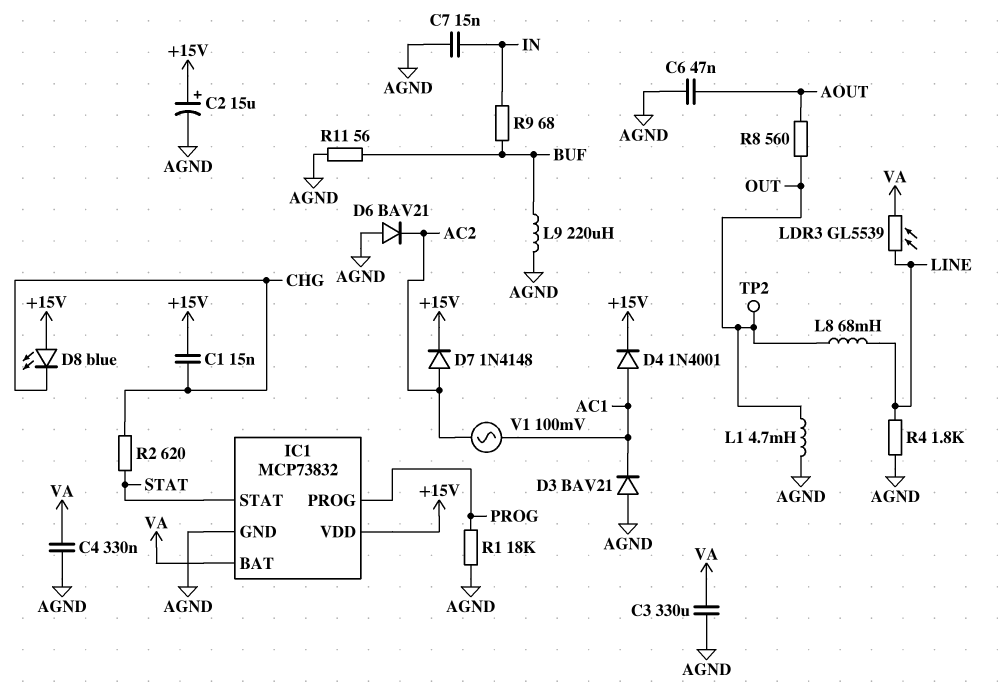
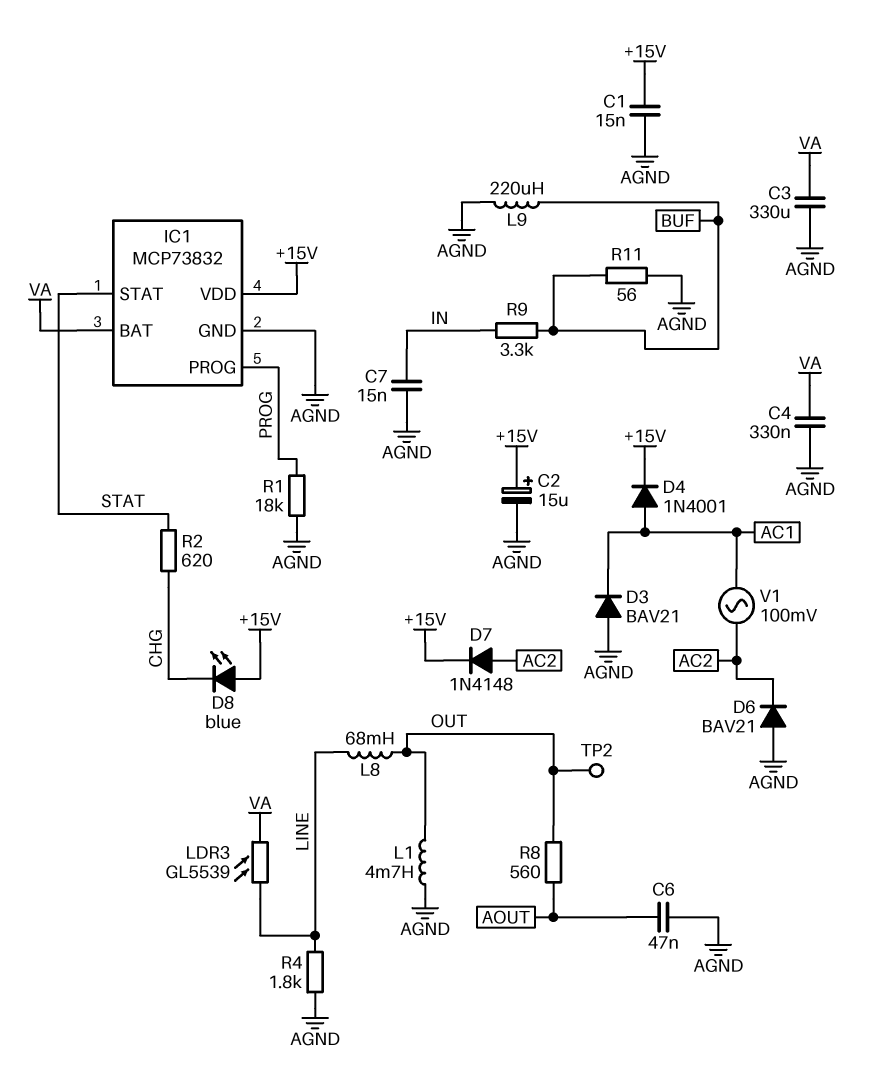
C1: 15nF (+15V, CHG) -> 15nF (+15V, AGND)
R9: 68 (BUF, IN) -> 3.3k (BUF, IN)

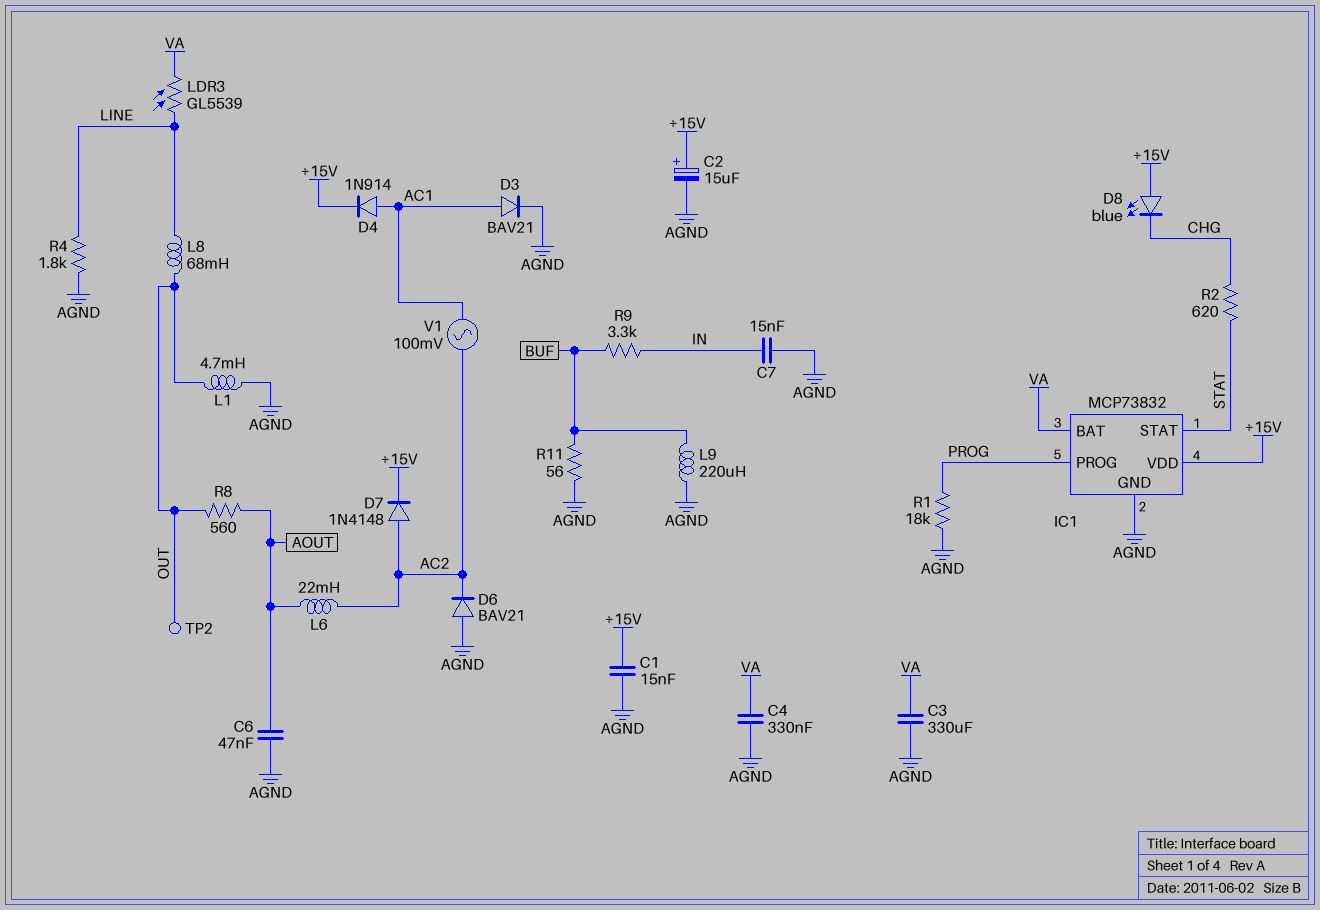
D3: diode BAV21 (A AGND, K AC1) -> diode BAV21 (A AC1, K AGND)
D4: diode 1N4001 (A AC1, K +15V) -> diode 1N914 (A AC1, K +15V)
L6: none -> 22mH (AC2, AOUT)

